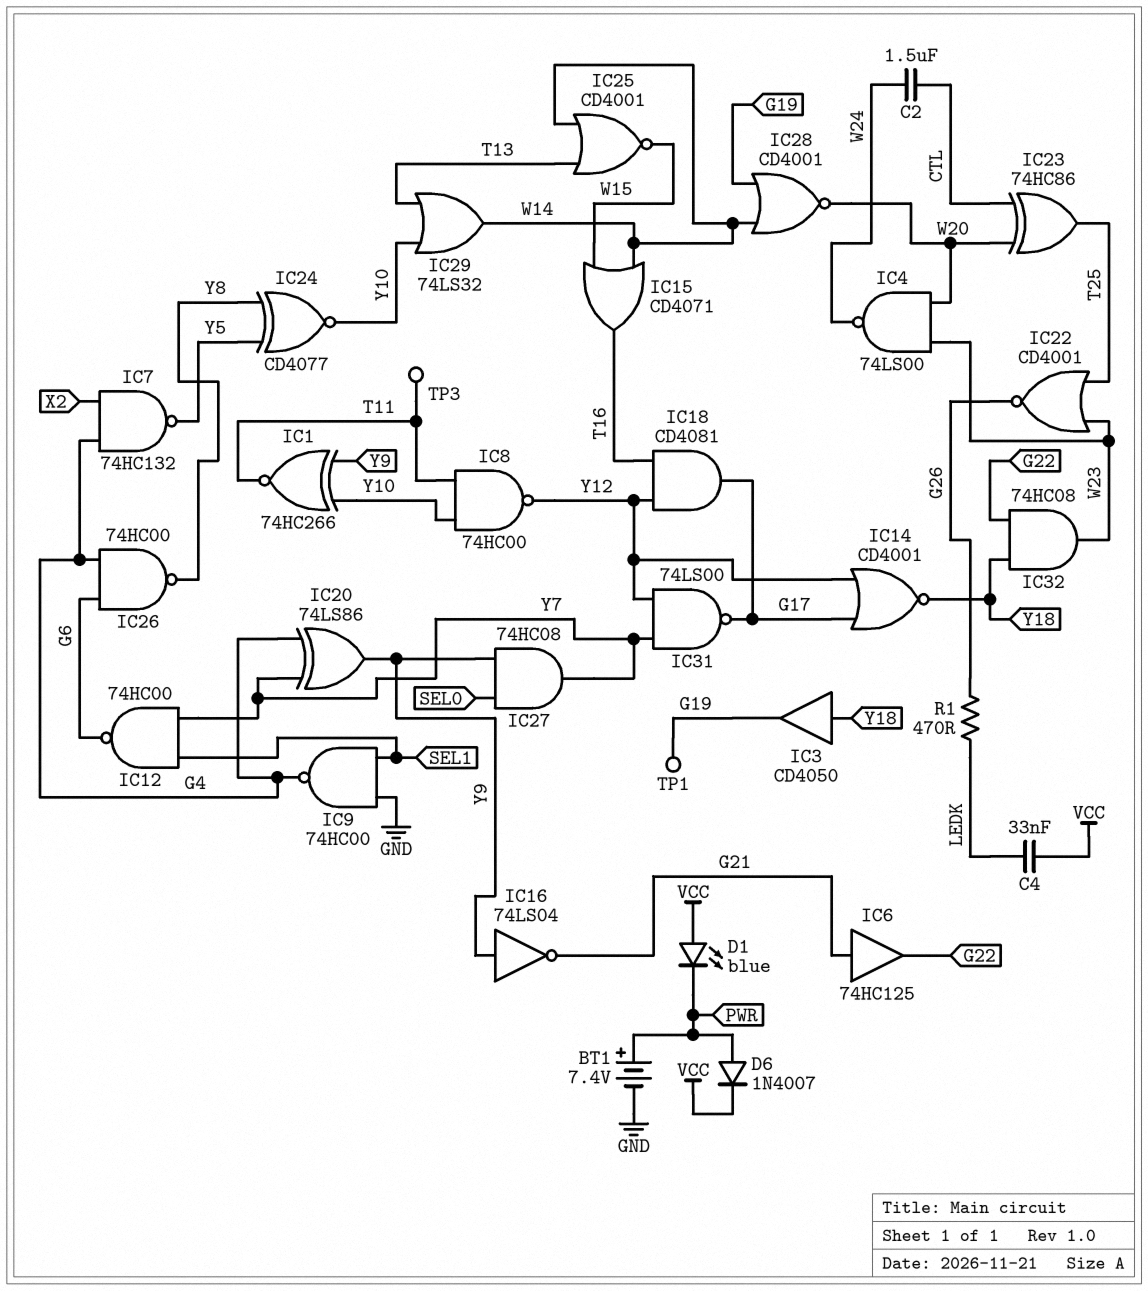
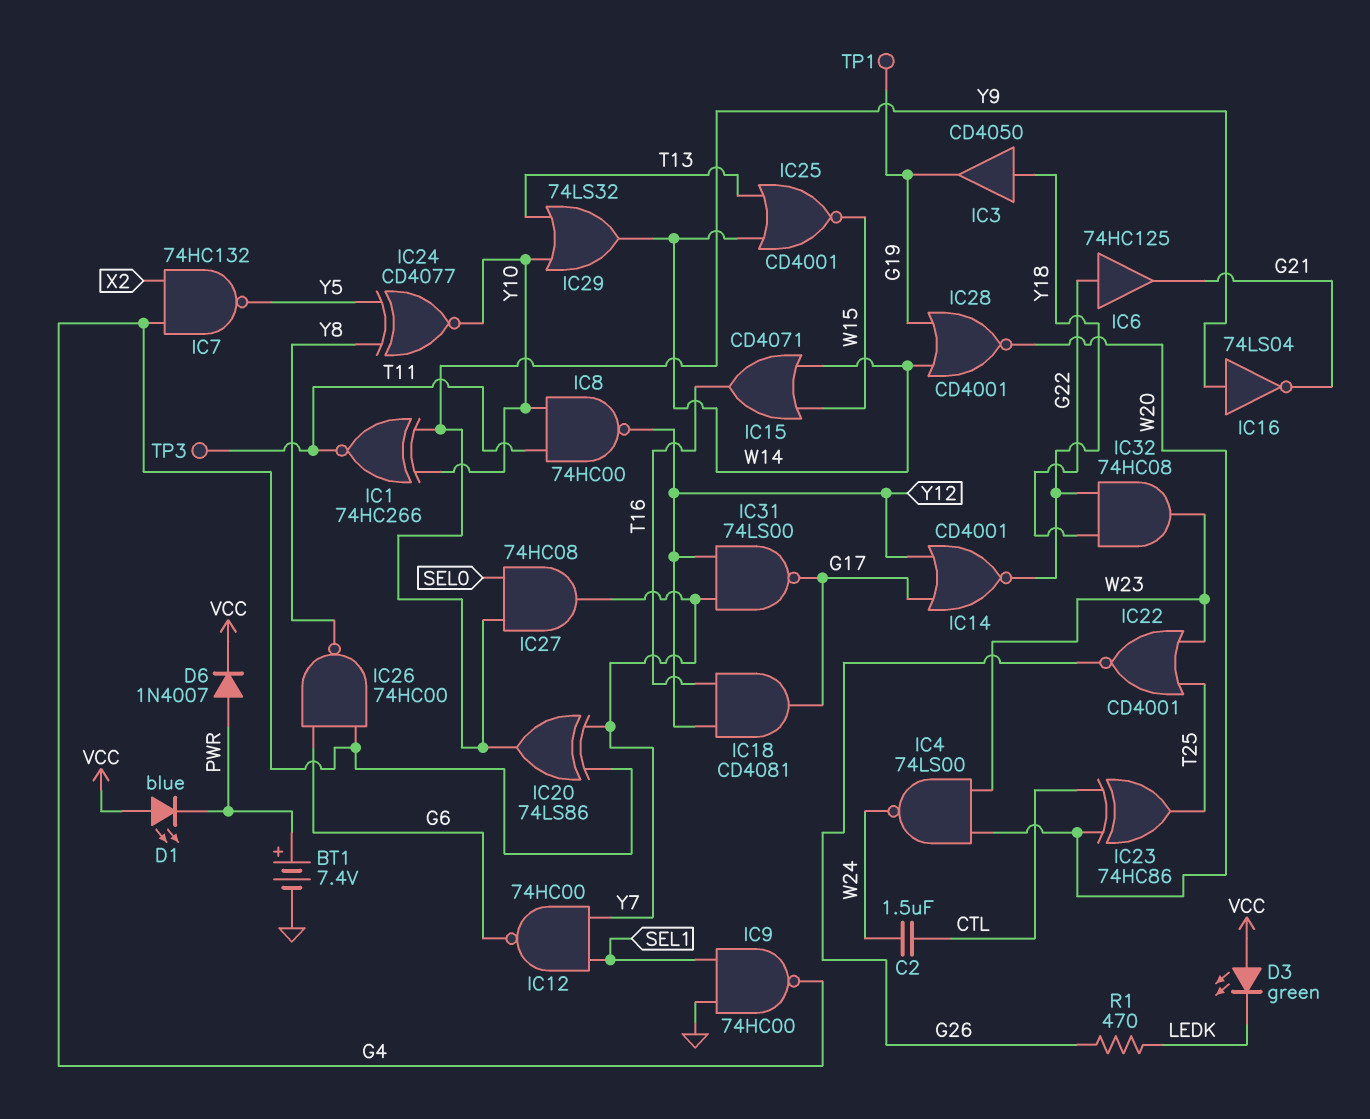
C4: 33nF (LEDK, VCC) -> none
D3: none -> LED green (A VCC, K LEDK)
IC6: buffer 74HC125 (in G21, out G22) -> buffer 74HC125 (in G22, out G21)

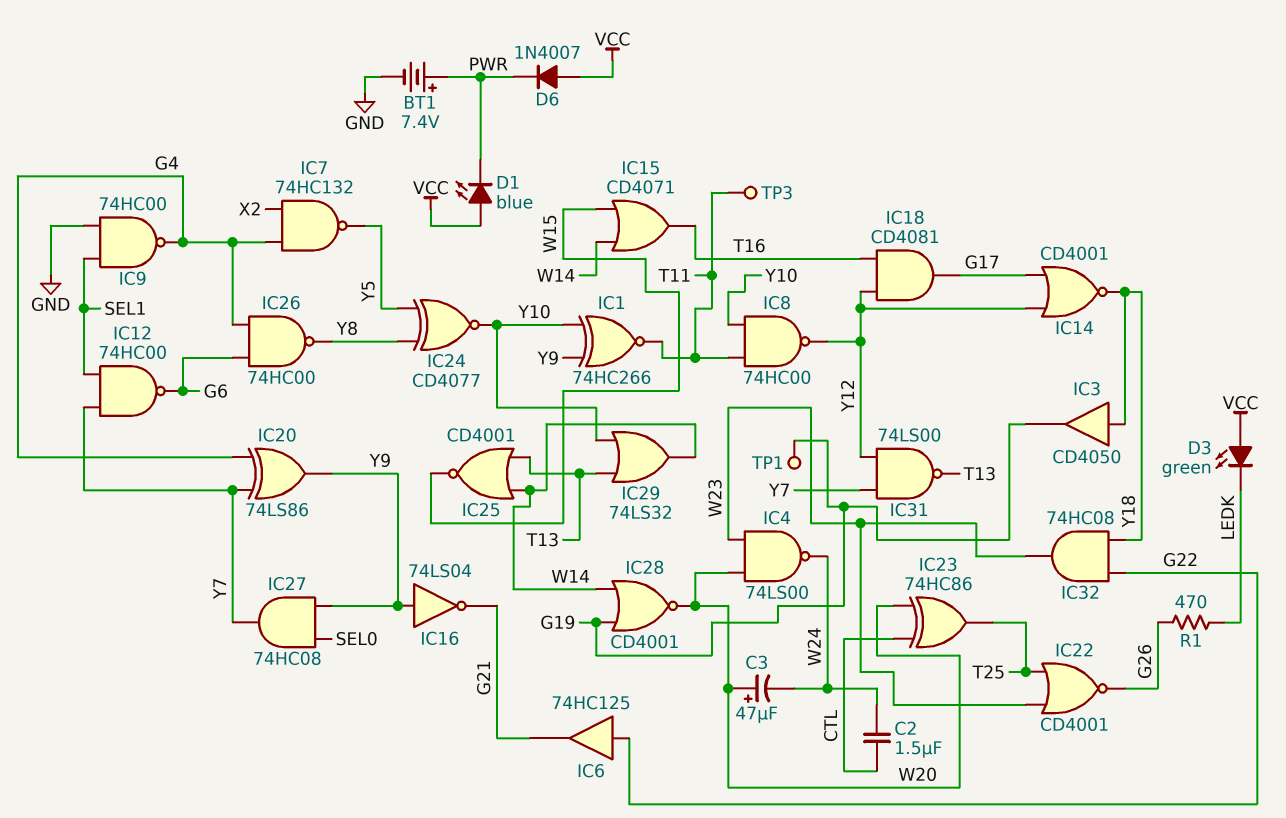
C3: none -> 47uF (plus W20, minus W24)
D6: diode 1N4007 (A PWR, K VCC) -> diode 1N4007 (A VCC, K PWR)
IC31: NAND 74LS00 (in Y7, in Y12, out G17) -> NAND 74LS00 (in Y7, in Y12, out T13)

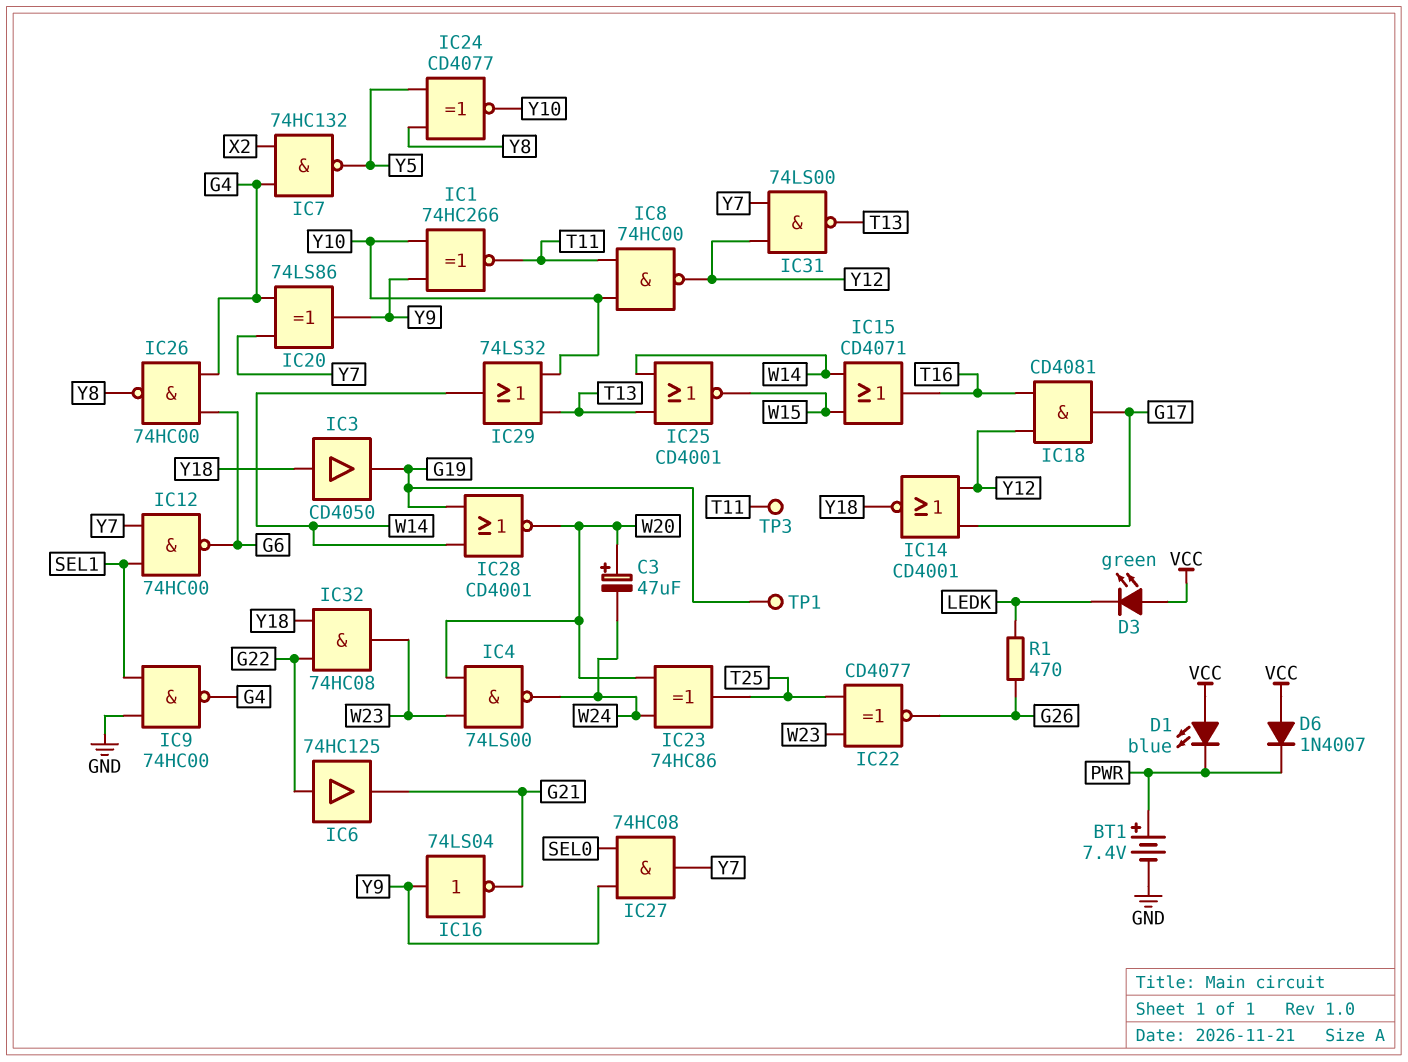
C2: 1.5uF (CTL, W24) -> none
IC22: NOR CD4001 (in T25, in W23, out G26) -> XNOR CD4077 (in T25, in W23, out G26)
IC23: XOR 74HC86 (in CTL, in W20, out T25) -> XOR 74HC86 (in W20, in W24, out T25)

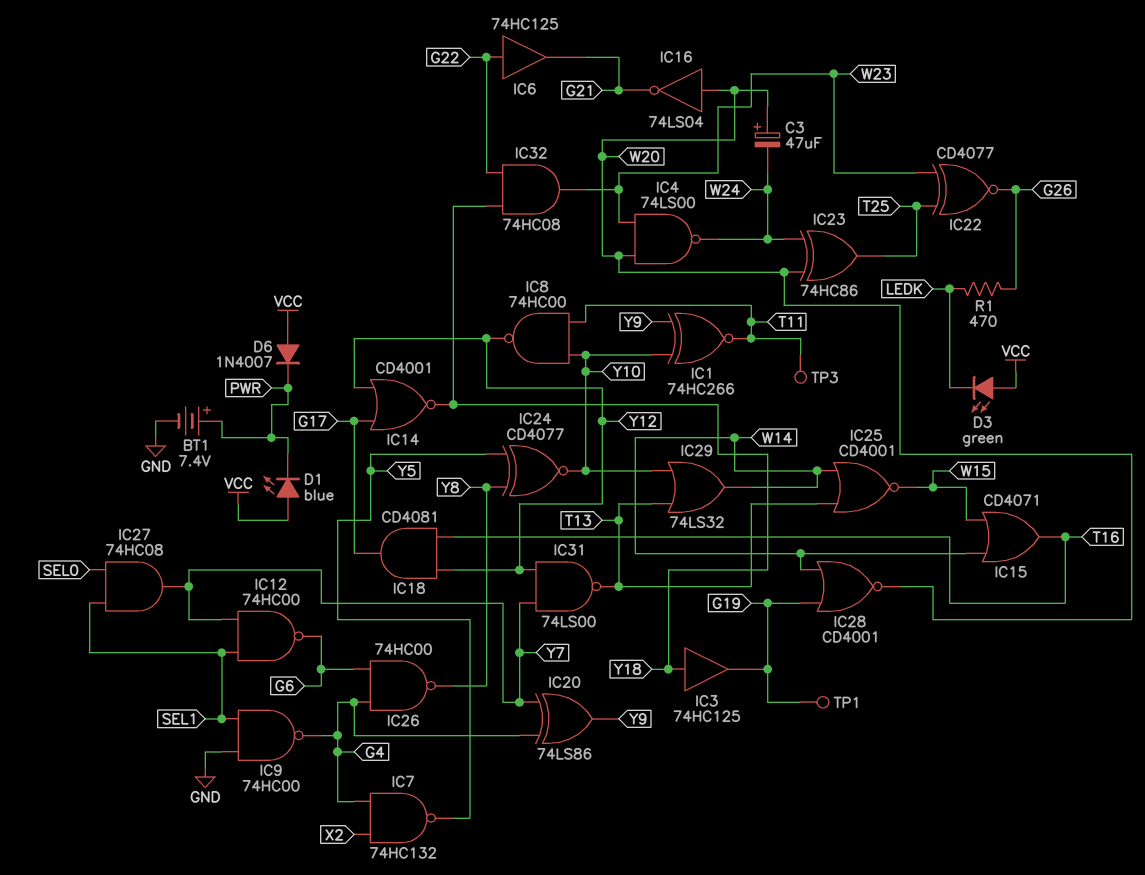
IC3: buffer CD4050 (in Y18, out G19) -> buffer 74HC125 (in Y18, out G19)
IC16: NOT 74LS04 (in Y9, out G21) -> NOT 74LS04 (in W20, out G21)
IC27: AND 74HC08 (in SEL0, in Y9, out Y7) -> AND 74HC08 (in SEL0, in SEL1, out Y7)

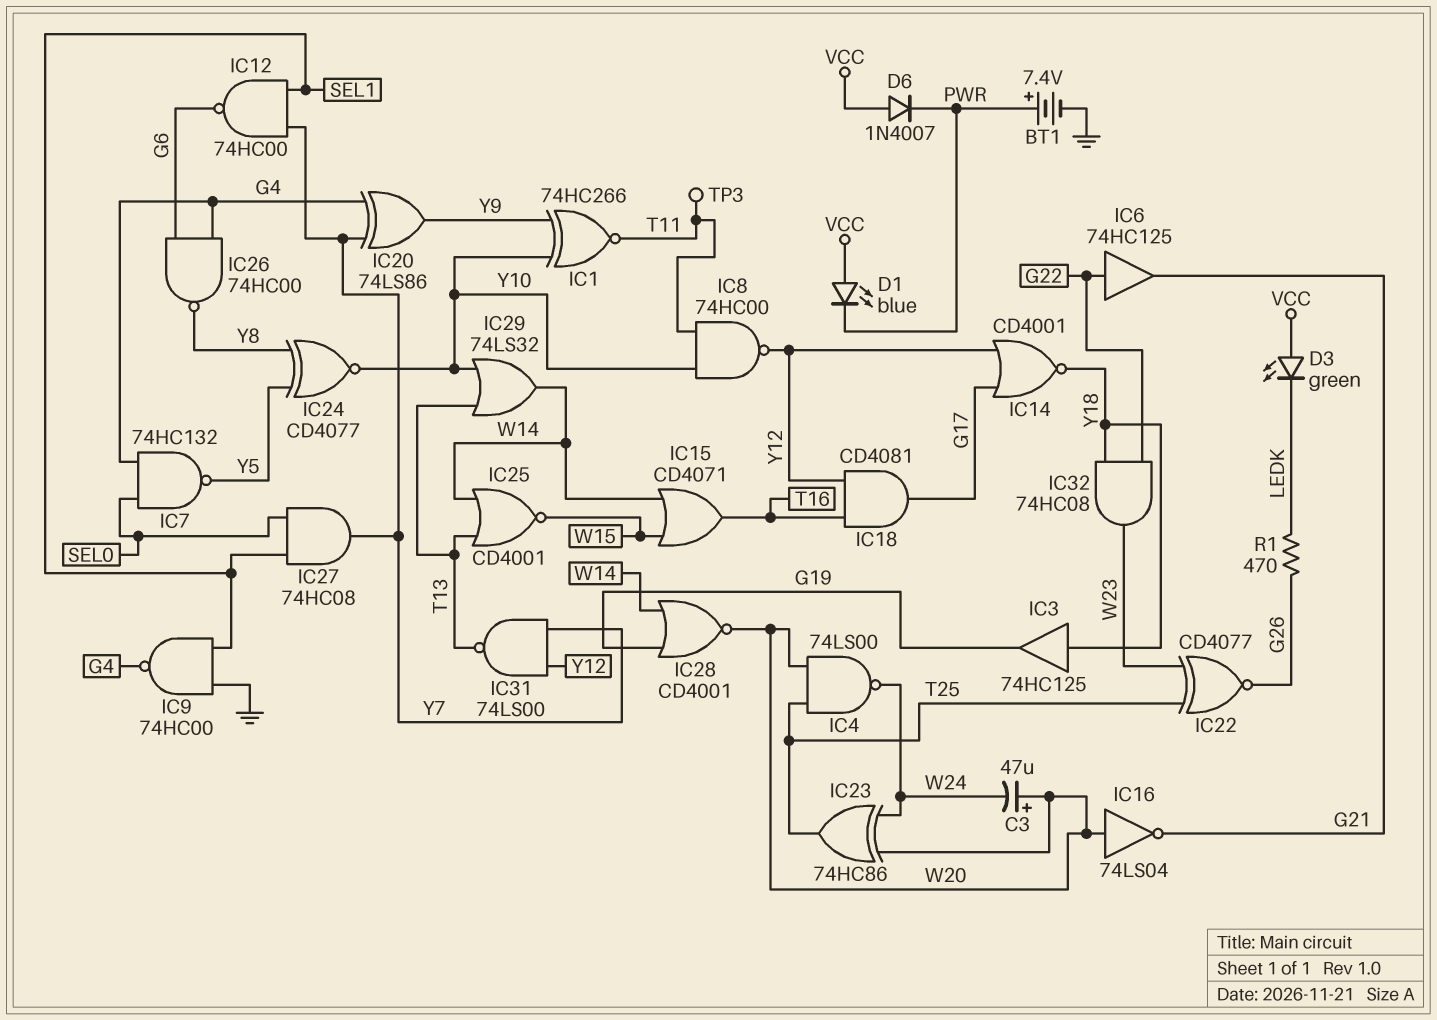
IC4: NAND 74LS00 (in W20, in W23, out W24) -> NAND 74LS00 (in T25, in W20, out W24)
IC7: NAND 74HC132 (in G4, in X2, out Y5) -> NAND 74HC132 (in G4, in SEL0, out Y5)
TP1: test point (G19) -> none

